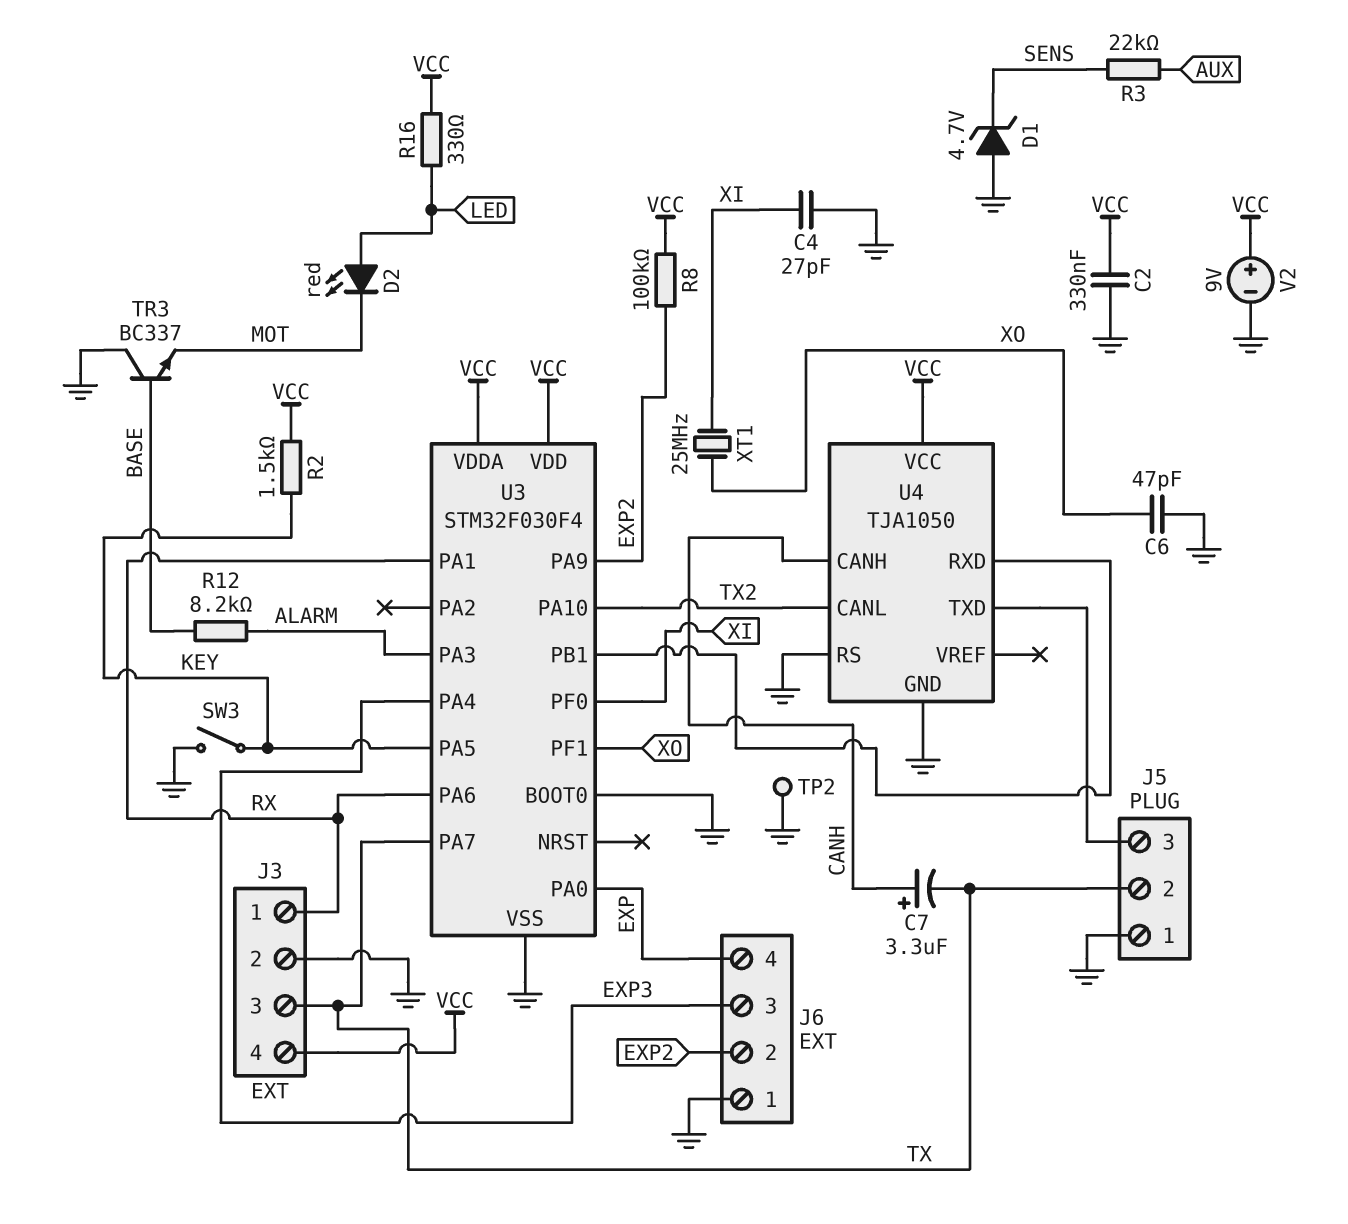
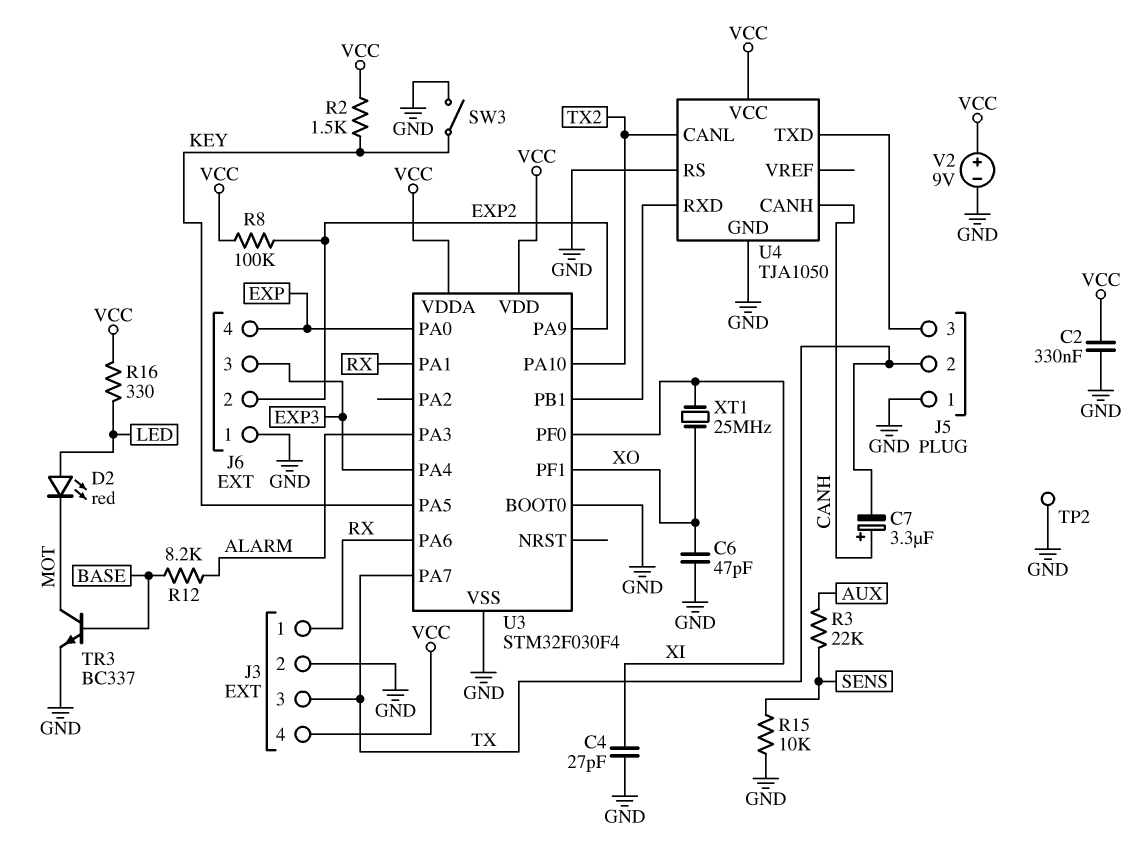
D1: zener 4.7V (A GND, K SENS) -> none
R15: none -> 10k (GND, SENS)
TR3: NPN BC337 (B BASE, C GND, E MOT) -> NPN BC337 (B BASE, C MOT, E GND)

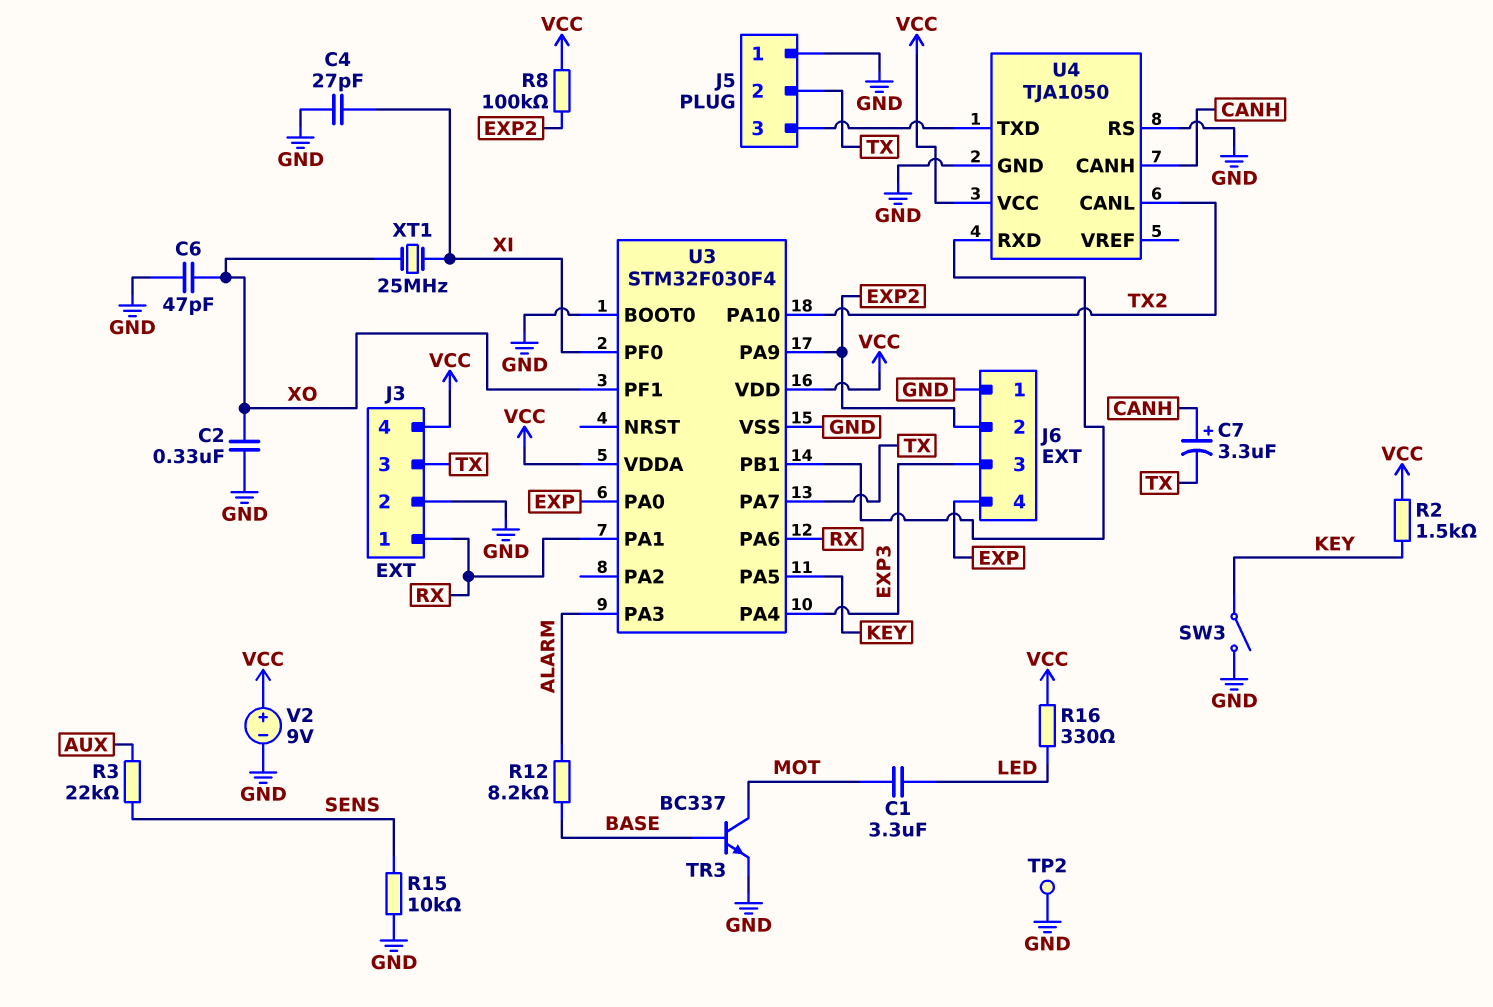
C1: none -> 3.3uF (LED, MOT)
C2: 330nF (GND, VCC) -> 330nF (GND, XO)
D2: LED red (A LED, K MOT) -> none

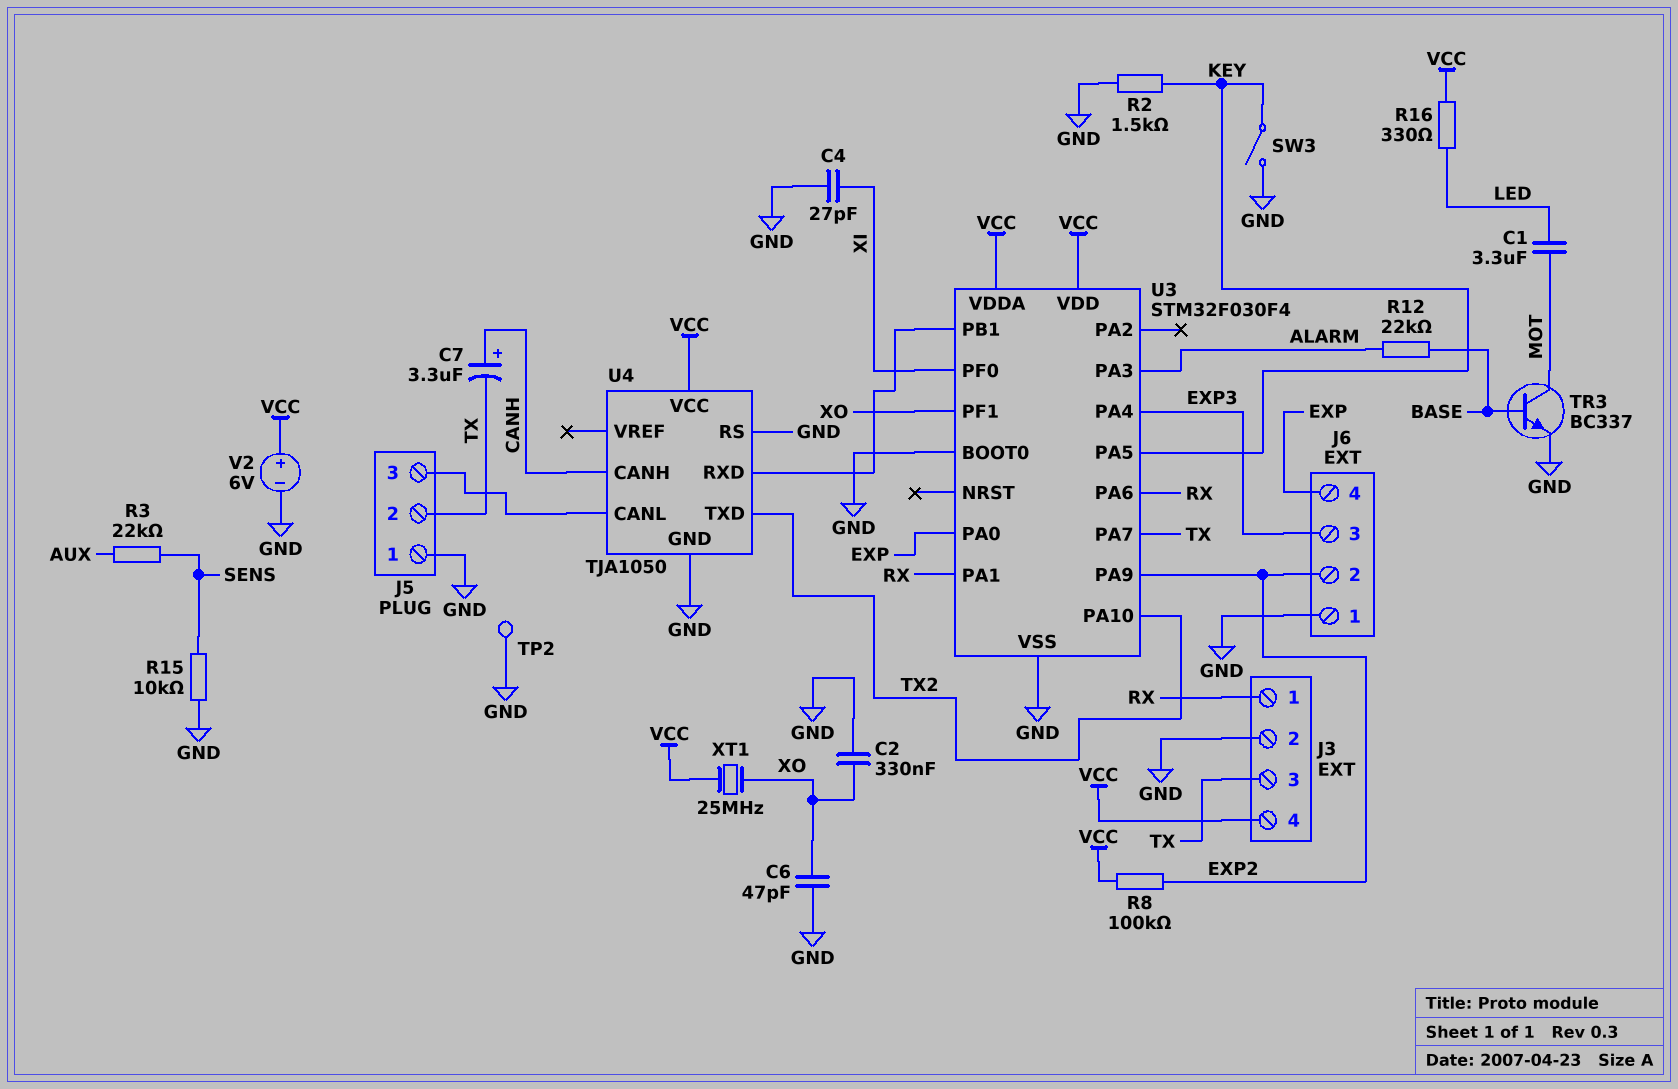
R2: 1.5k (KEY, VCC) -> 1.5k (GND, KEY)
R12: 8.2k (ALARM, BASE) -> 22k (ALARM, BASE)
U4 pin CANL: TX2 -> J5/3
U4 pin TXD: J5/3 -> TX2
V2: 9V (plus VCC, minus GND) -> 6V (plus VCC, minus GND)
XT1: 25MHz (XI, XO) -> 25MHz (VCC, XO)

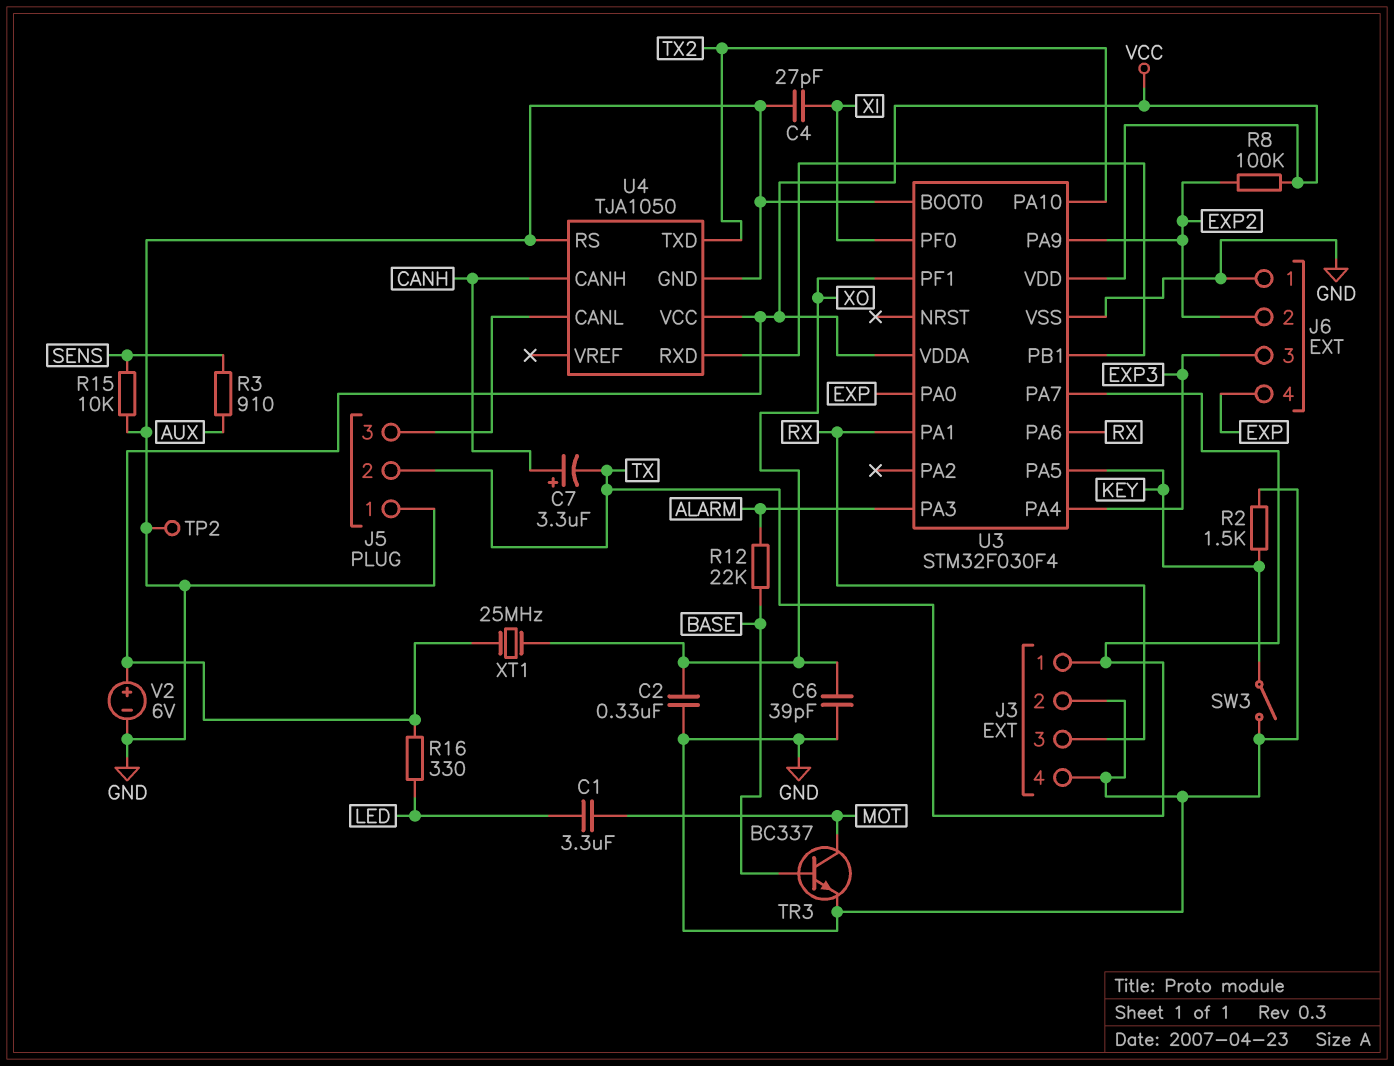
C6: 47pF (GND, XO) -> 39pF (GND, XO)
J3 pin 1: RX -> TX
J3 pin 3: TX -> RX
J3 pin 4: VCC -> GND
R3: 22k (AUX, SENS) -> 910 (AUX, SENS)

